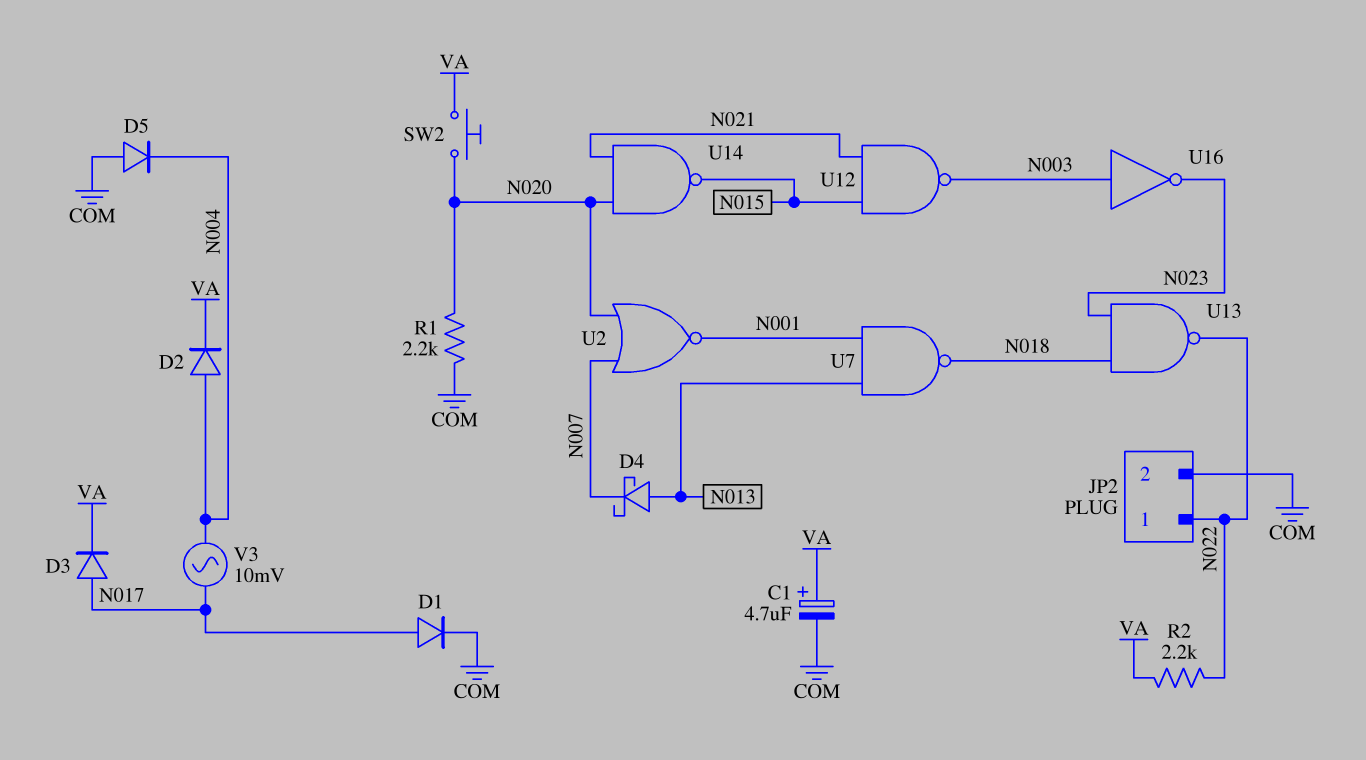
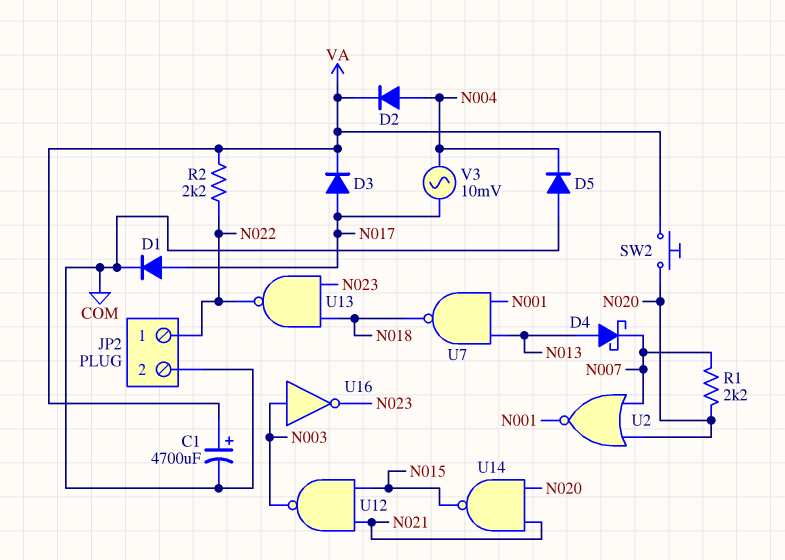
C1: 4.7uF (plus VA, minus COM) -> 4700uF (plus VA, minus COM)
R1: 2.2k (COM, N020) -> 2.2k (N007, N020)

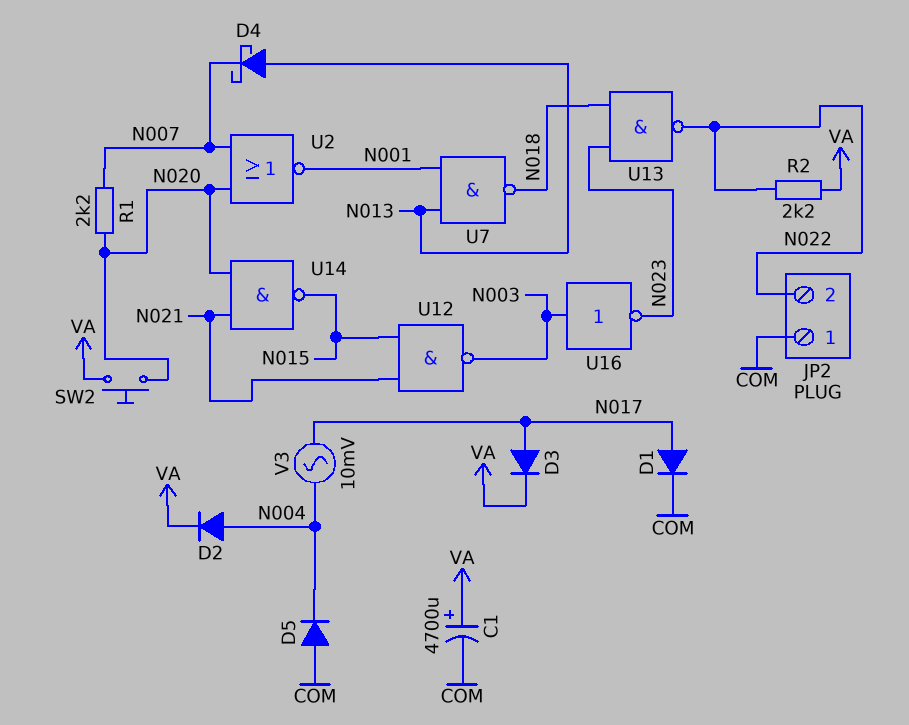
JP2 pin 1: N022 -> COM
JP2 pin 2: COM -> N022

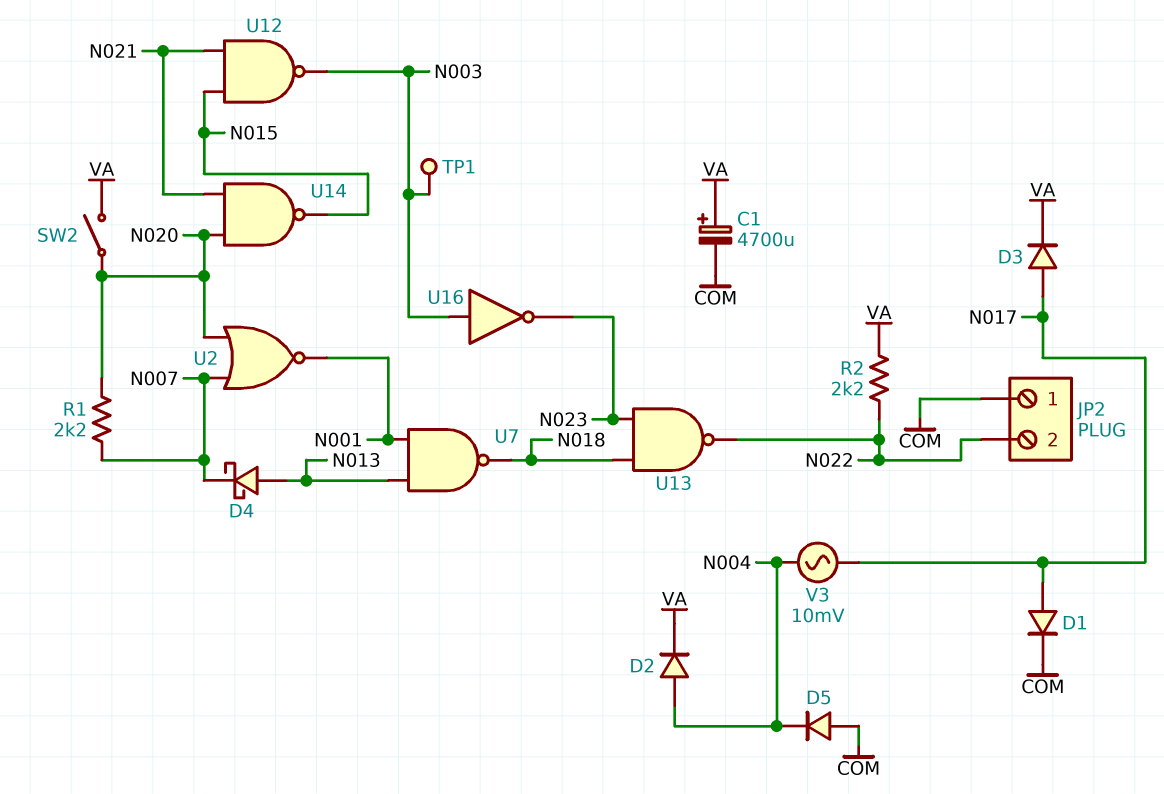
SW2: button (N020, VA) -> switch (N020, VA)
TP1: none -> test point (N003)

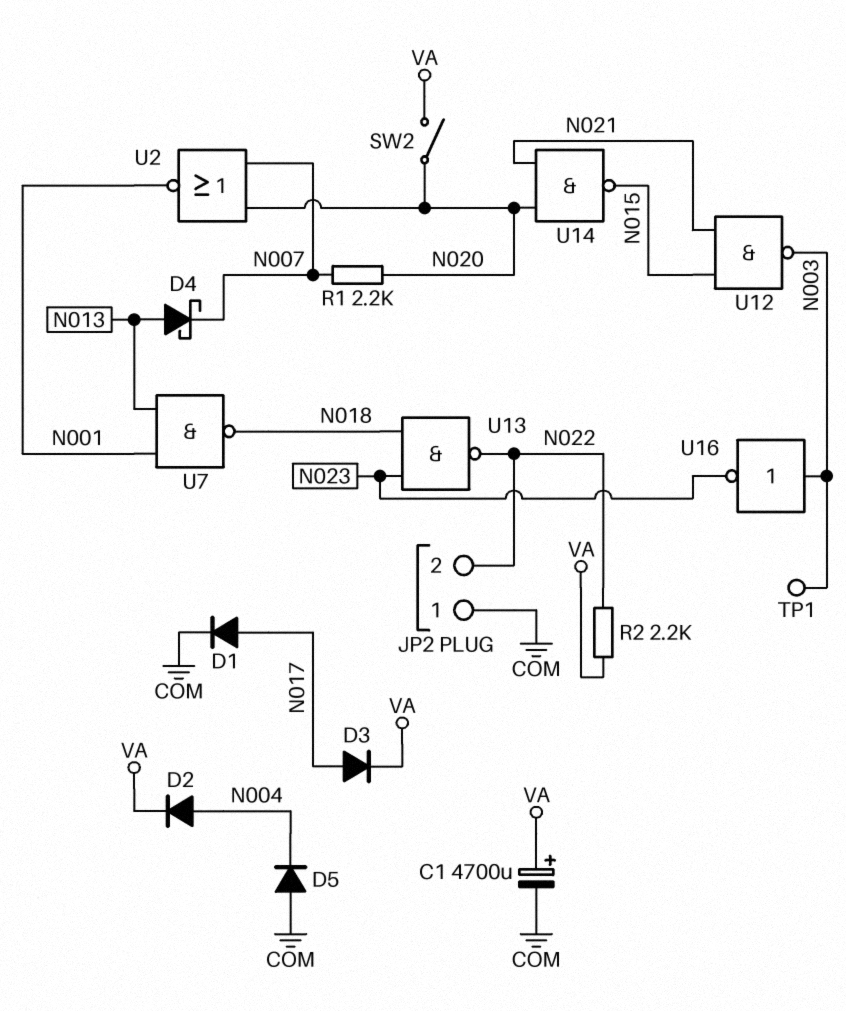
V3: AC 10mV (N004, N017) -> none

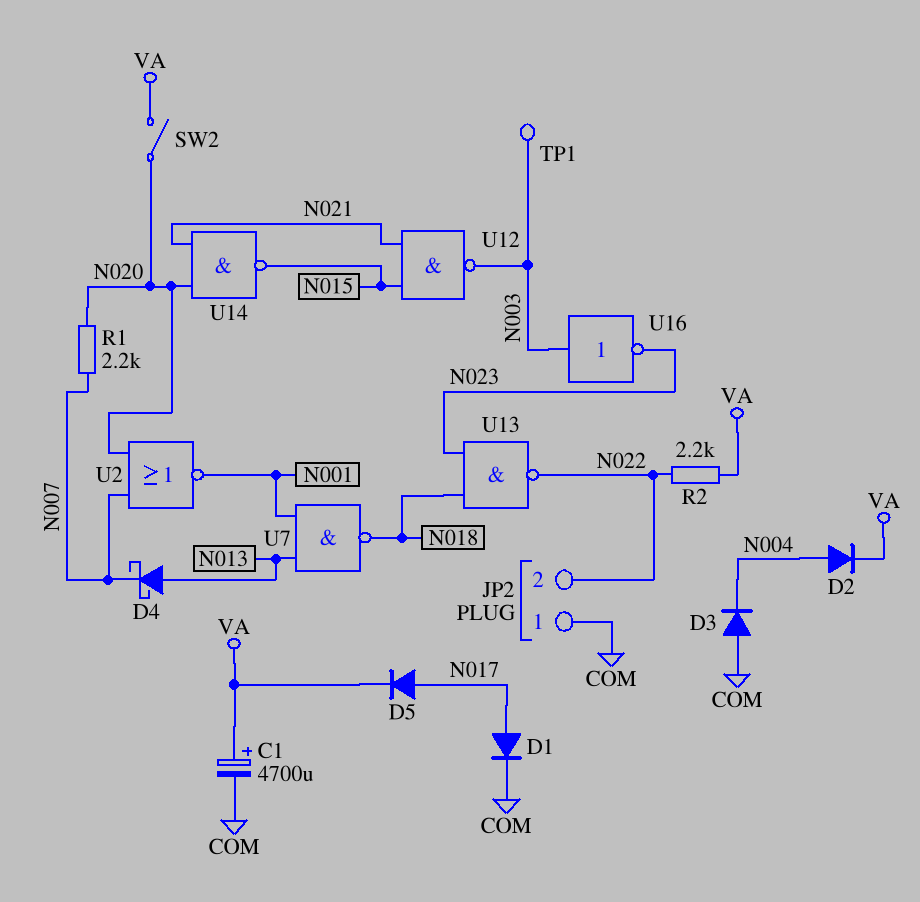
D3: diode (A N017, K VA) -> diode (A COM, K N004)
D5: diode (A COM, K N004) -> diode (A N017, K VA)

